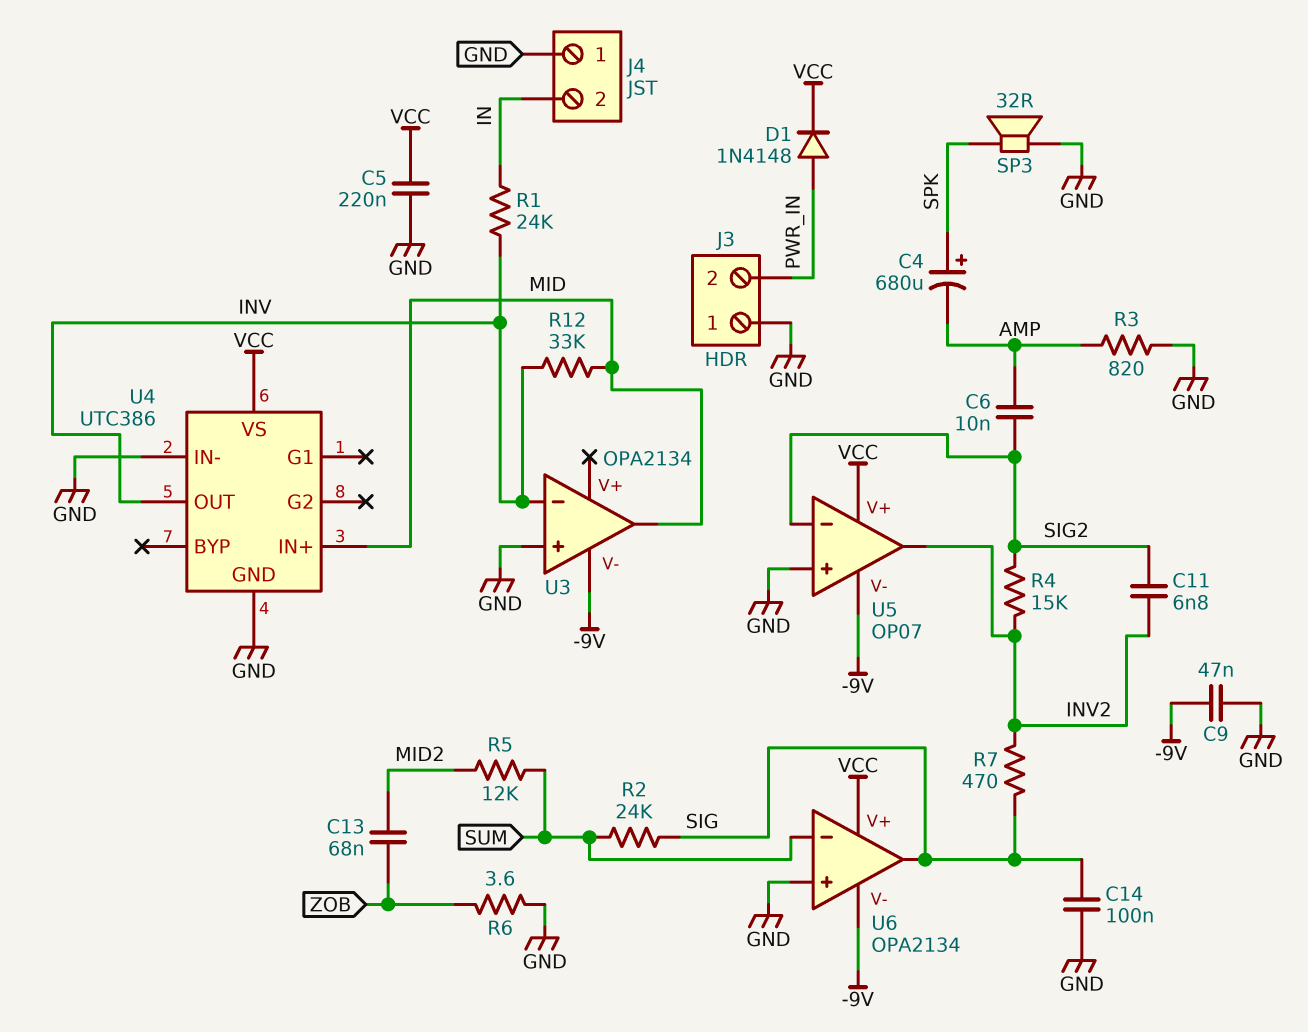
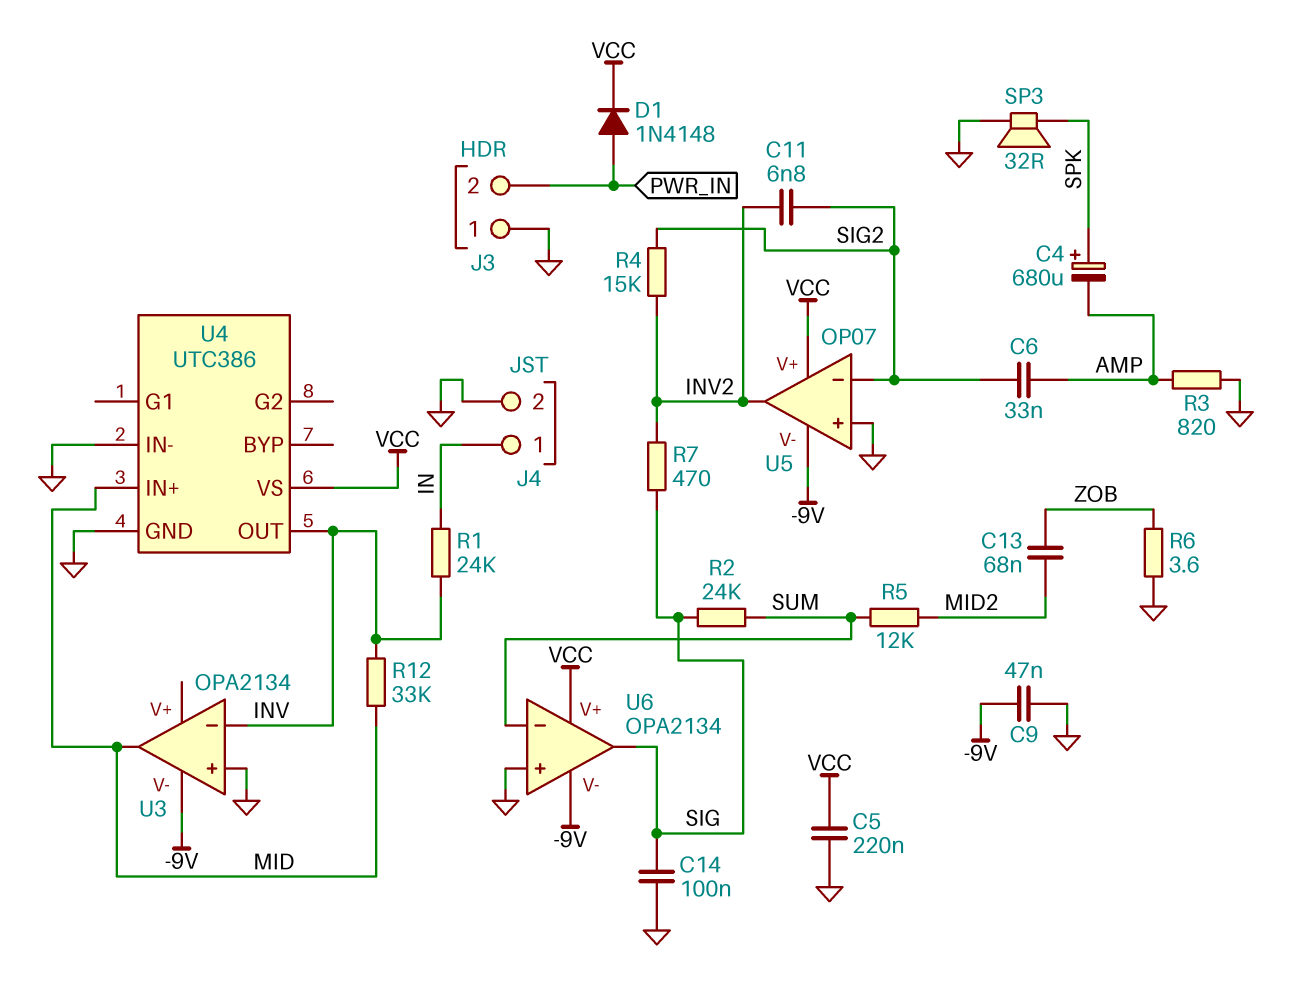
C6: 10nF (AMP, SIG2) -> 33nF (AMP, SIG2)
J4 pin 1: GND -> IN
J4 pin 2: IN -> GND

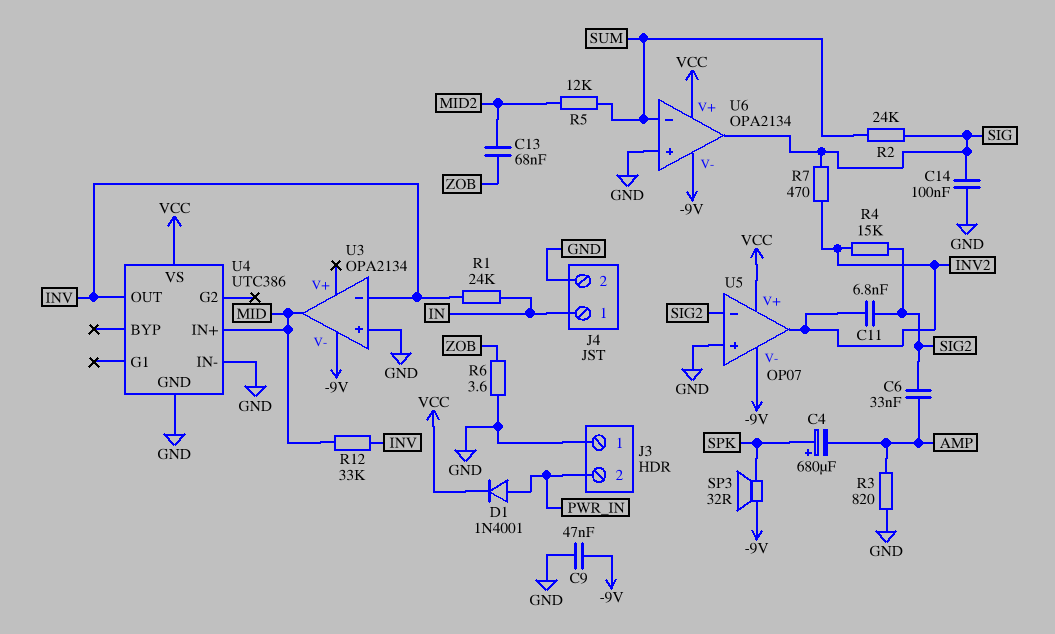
C5: 220nF (GND, VCC) -> none
D1: diode 1N4148 (A PWR_IN, K VCC) -> diode 1N4001 (A PWR_IN, K VCC)
SP3: speaker 32R (GND, SPK) -> speaker 32R (-9V, SPK)

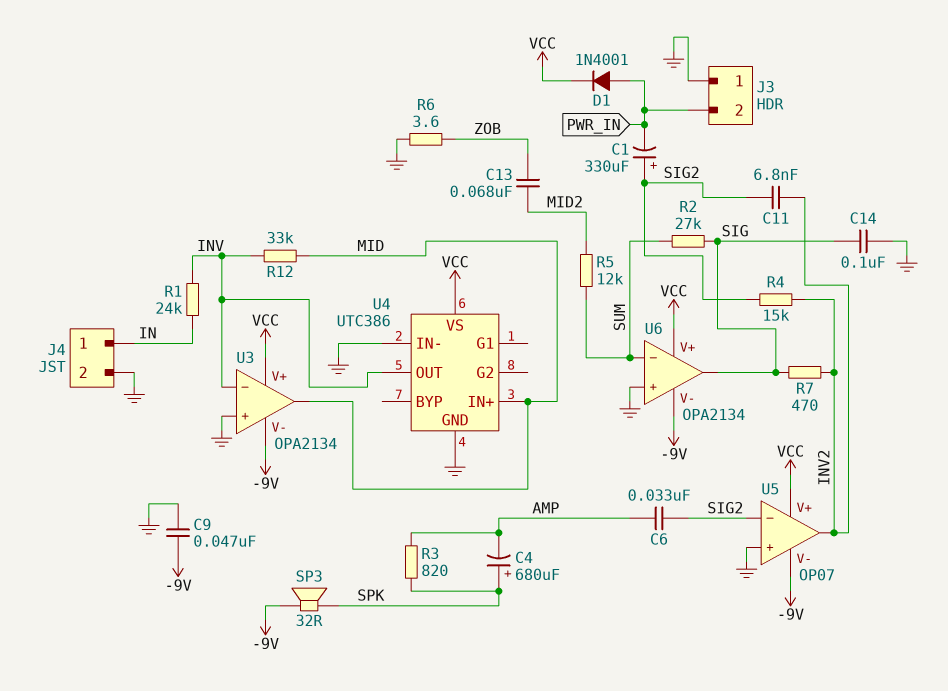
C1: none -> 330uF (plus SIG2, minus PWR_IN)
R2: 24k (SIG, SUM) -> 27k (SIG, SUM)
R3: 820 (AMP, GND) -> 820 (AMP, SPK)
U3 pin V+: none -> VCC

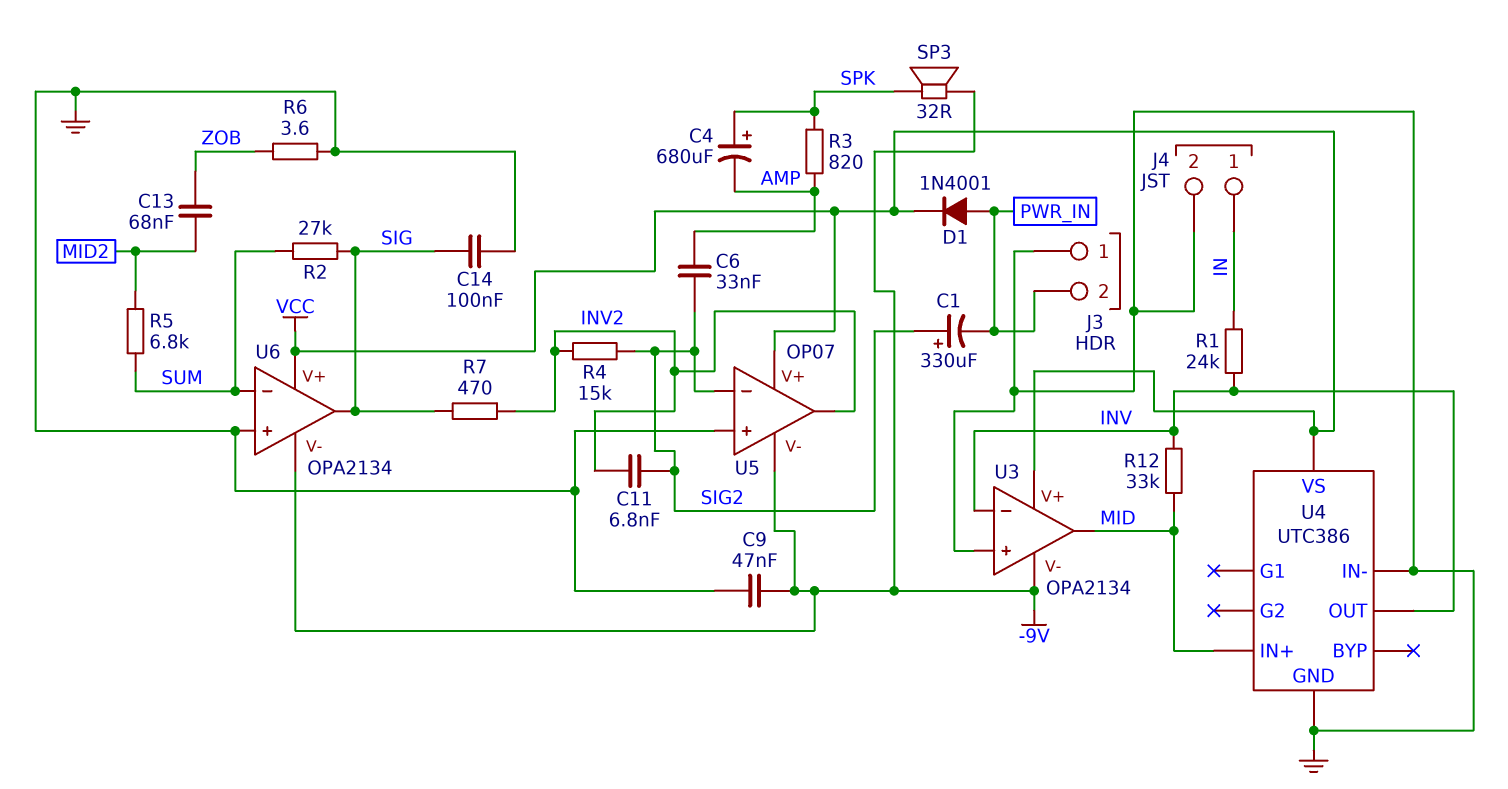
R5: 12k (MID2, SUM) -> 6.8k (MID2, SUM)

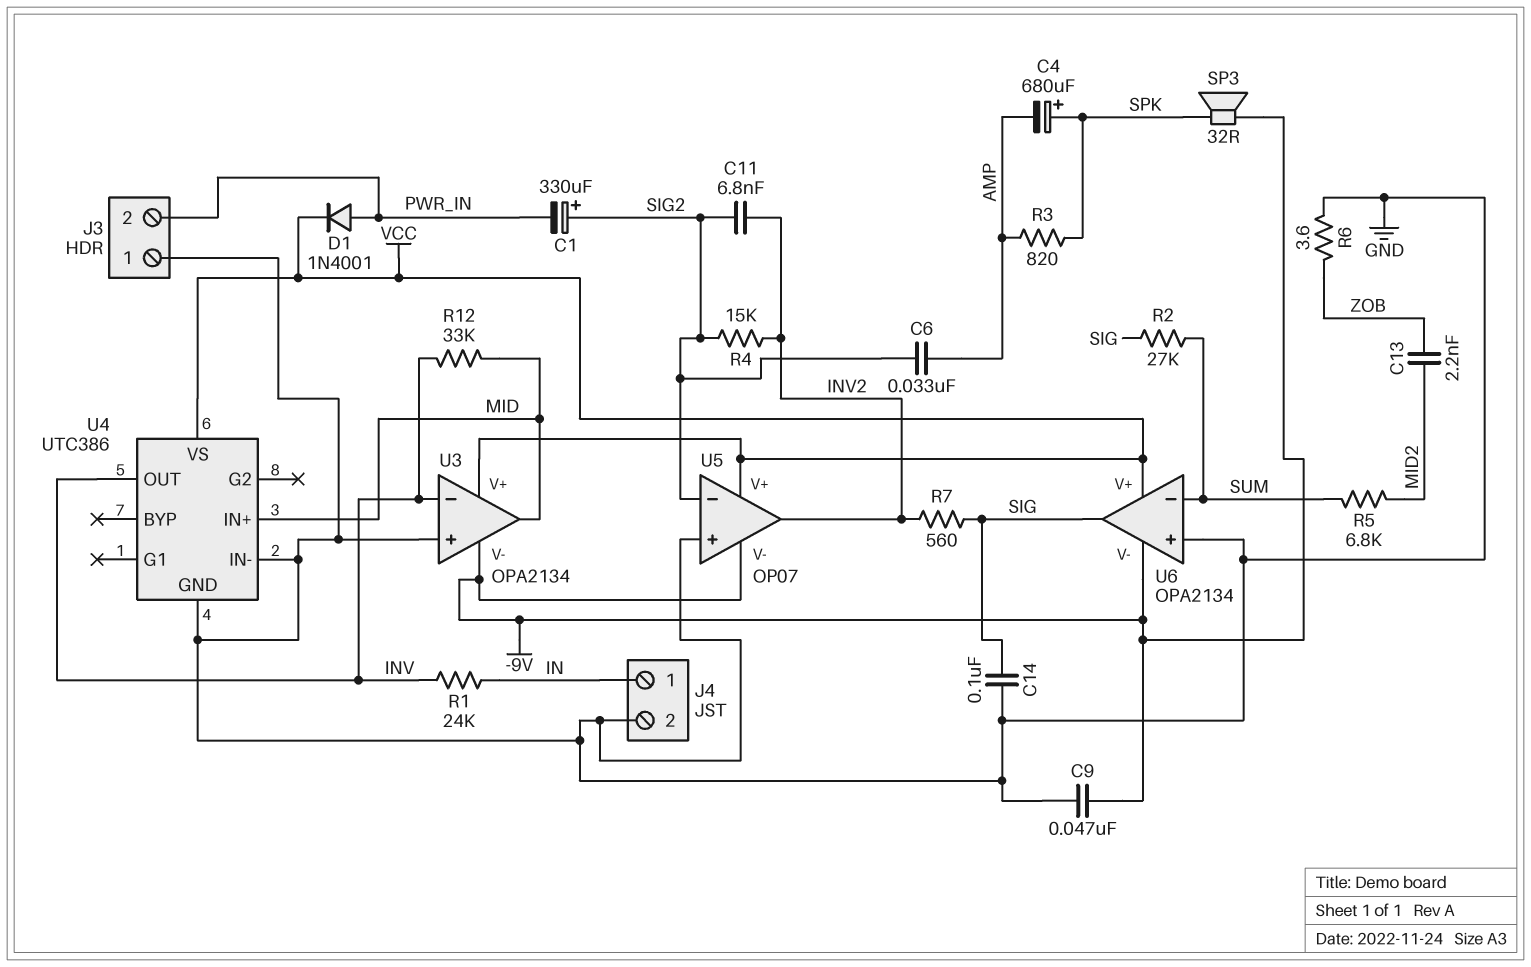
C13: 68nF (MID2, ZOB) -> 2.2nF (MID2, ZOB)
R7: 470 (INV2, SIG) -> 560 (INV2, SIG)

